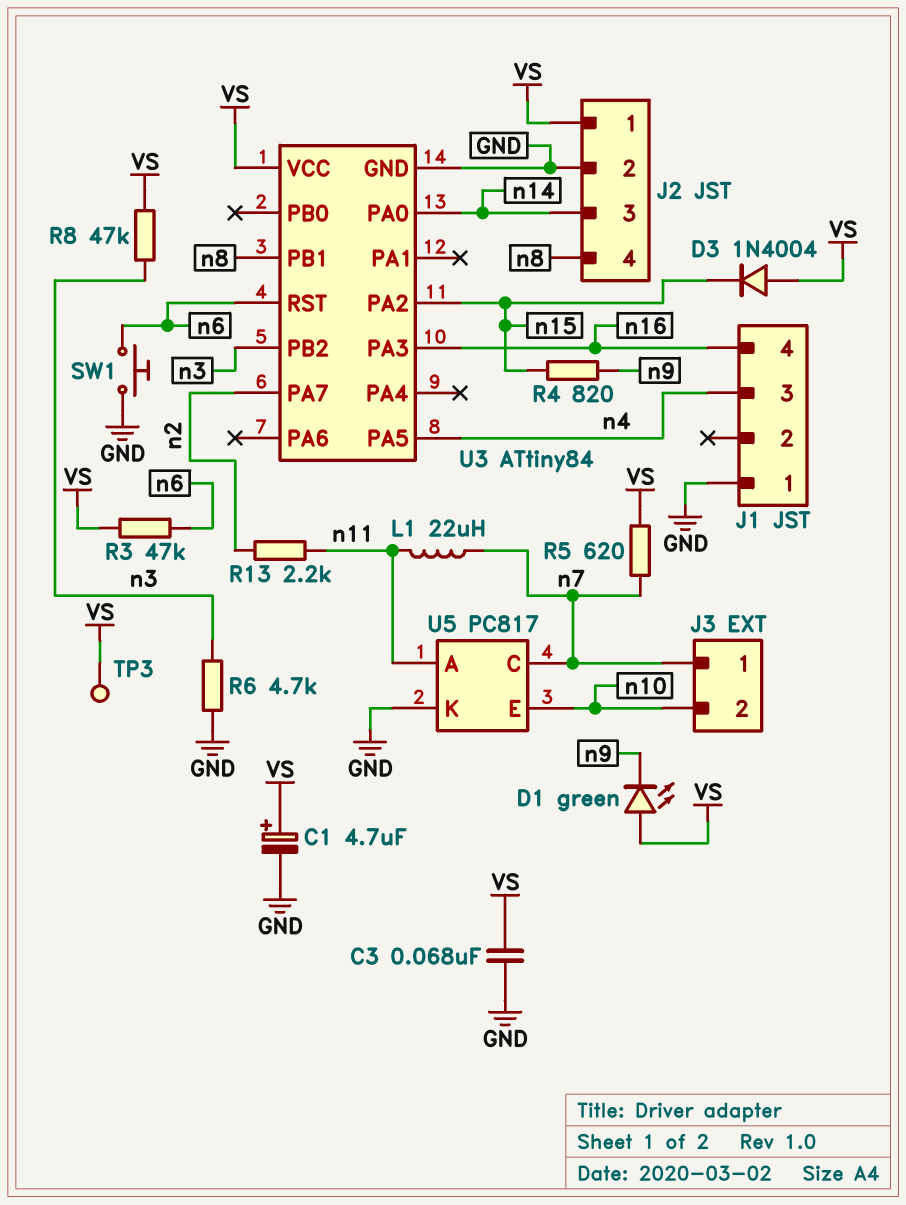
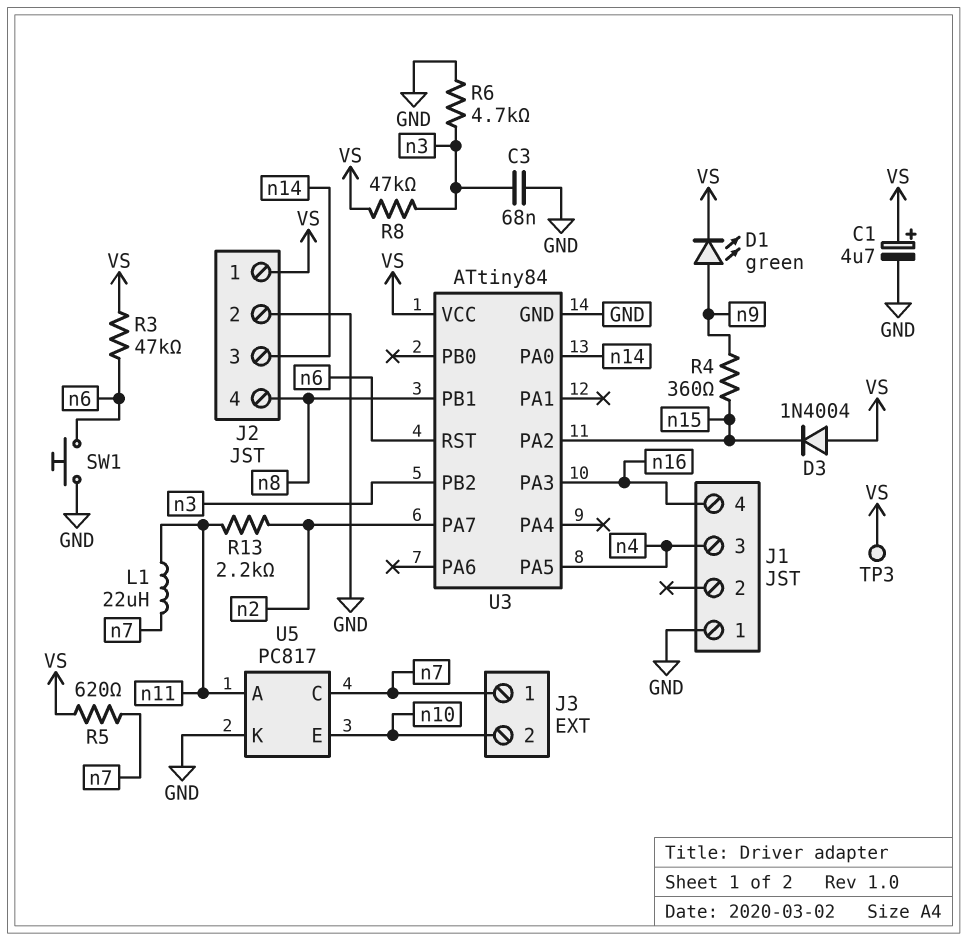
C3: 68nF (GND, VS) -> 68nF (GND, n3)
D1: LED green (A VS, K n9) -> LED green (A n9, K VS)
R4: 820 (n9, n15) -> 360 (n9, n15)

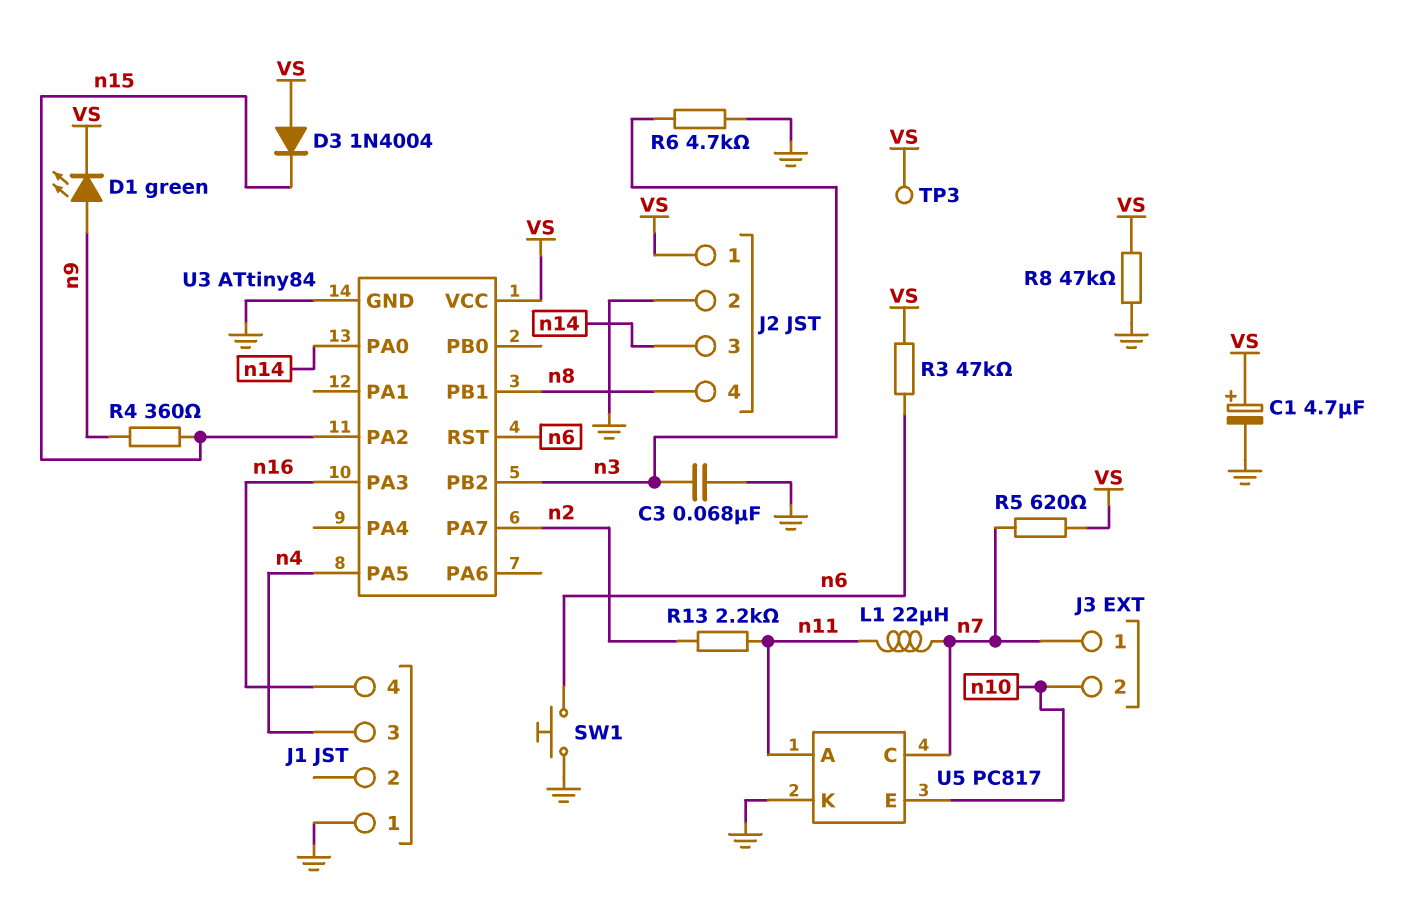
R8: 47k (VS, n3) -> 47k (GND, VS)

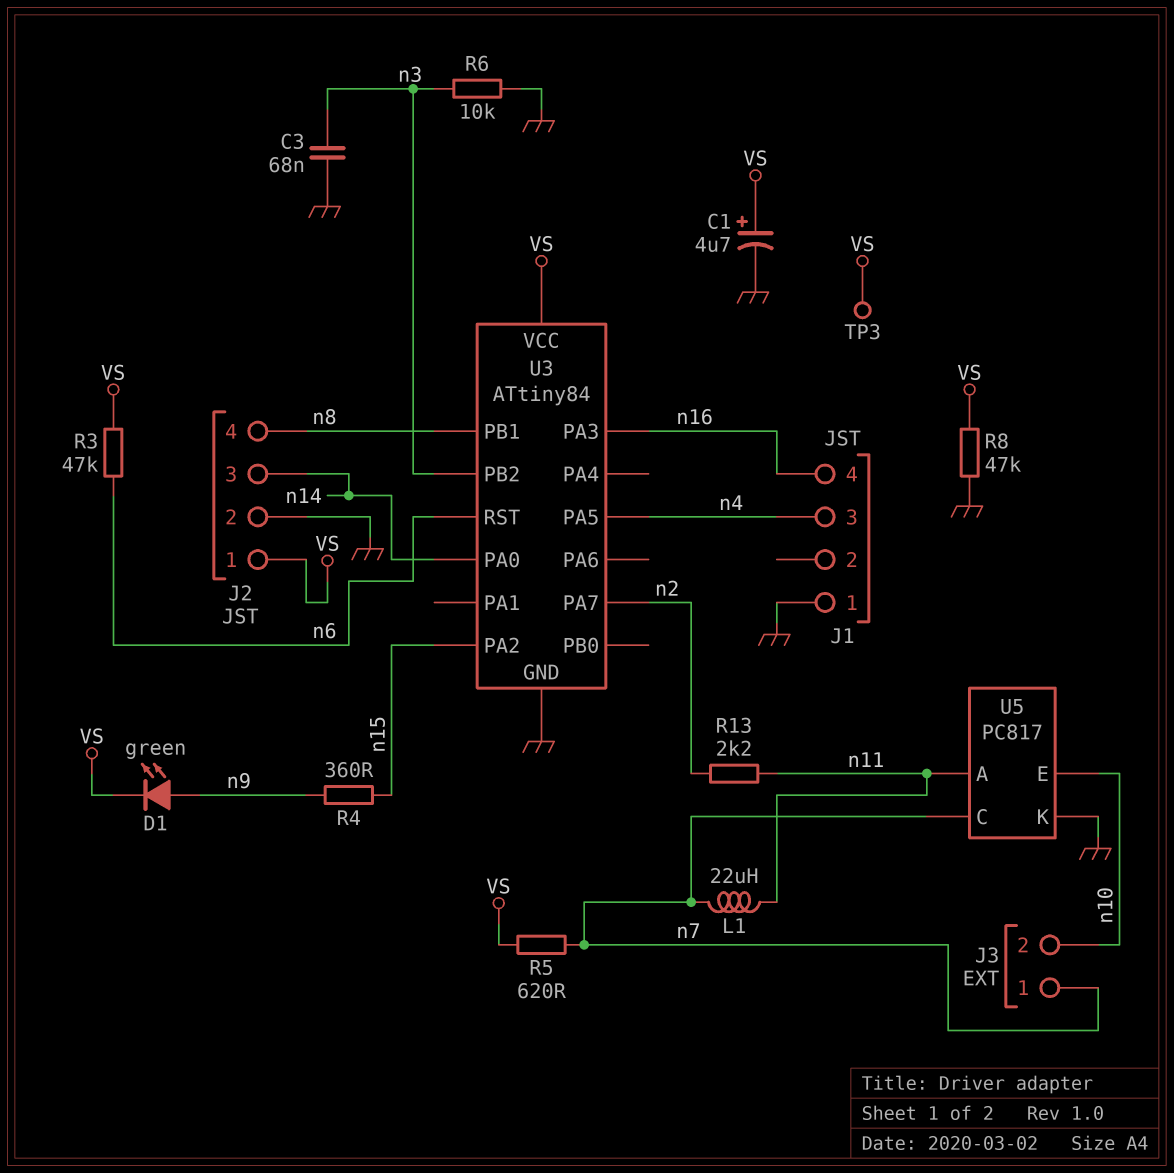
D3: diode 1N4004 (A VS, K n15) -> none
R6: 4.7k (GND, n3) -> 10k (GND, n3)
SW1: button (GND, n6) -> none

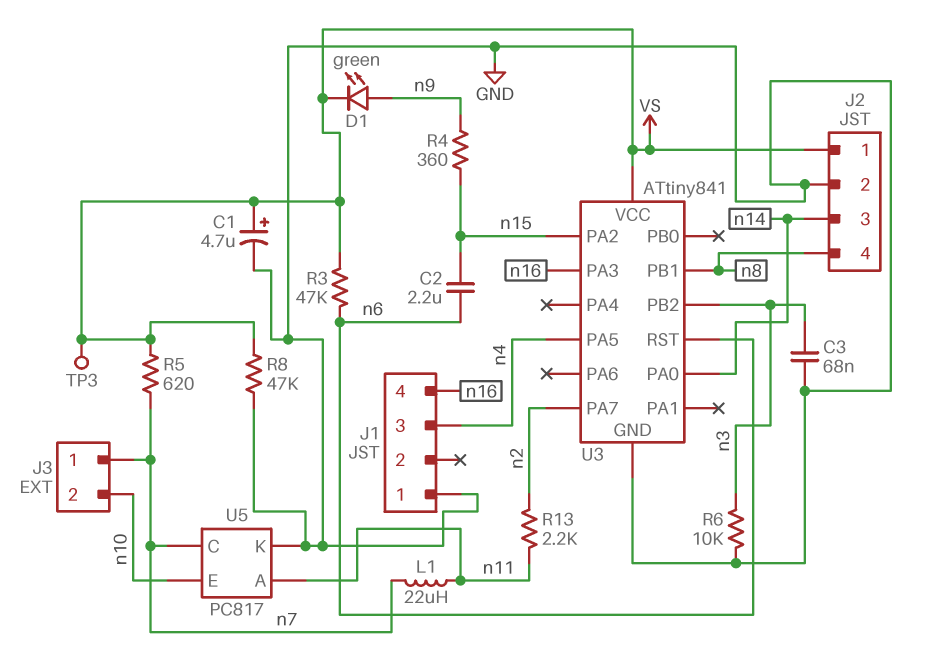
C2: none -> 2.2uF (n6, n15)
U3: ATtiny84 -> ATtiny841

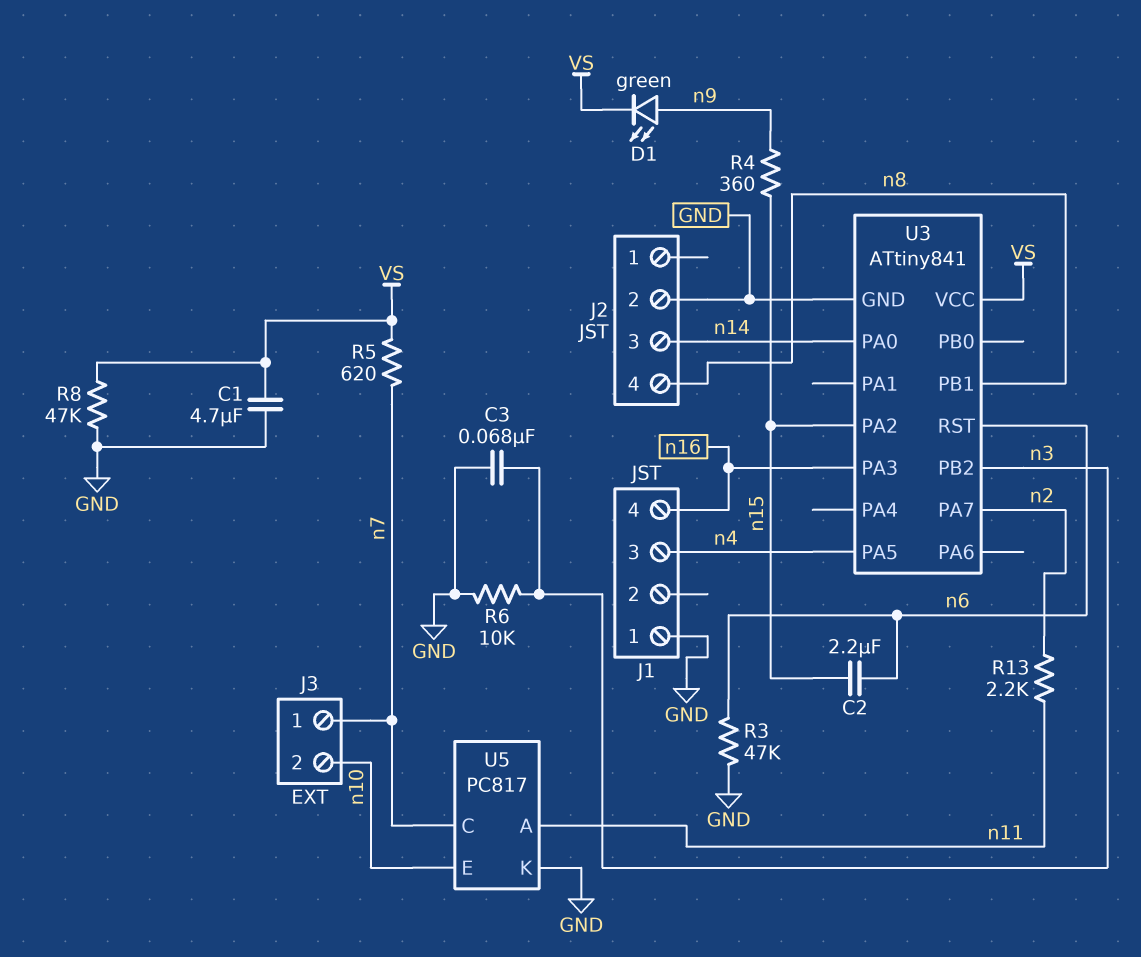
C1: 4.7uF (plus VS, minus GND) -> 4.7uF (GND, VS)
J2 pin 1: VS -> none
L1: 22uH (n7, n11) -> none
R3: 47k (VS, n6) -> 47k (GND, n6)
TP3: test point (VS) -> none

